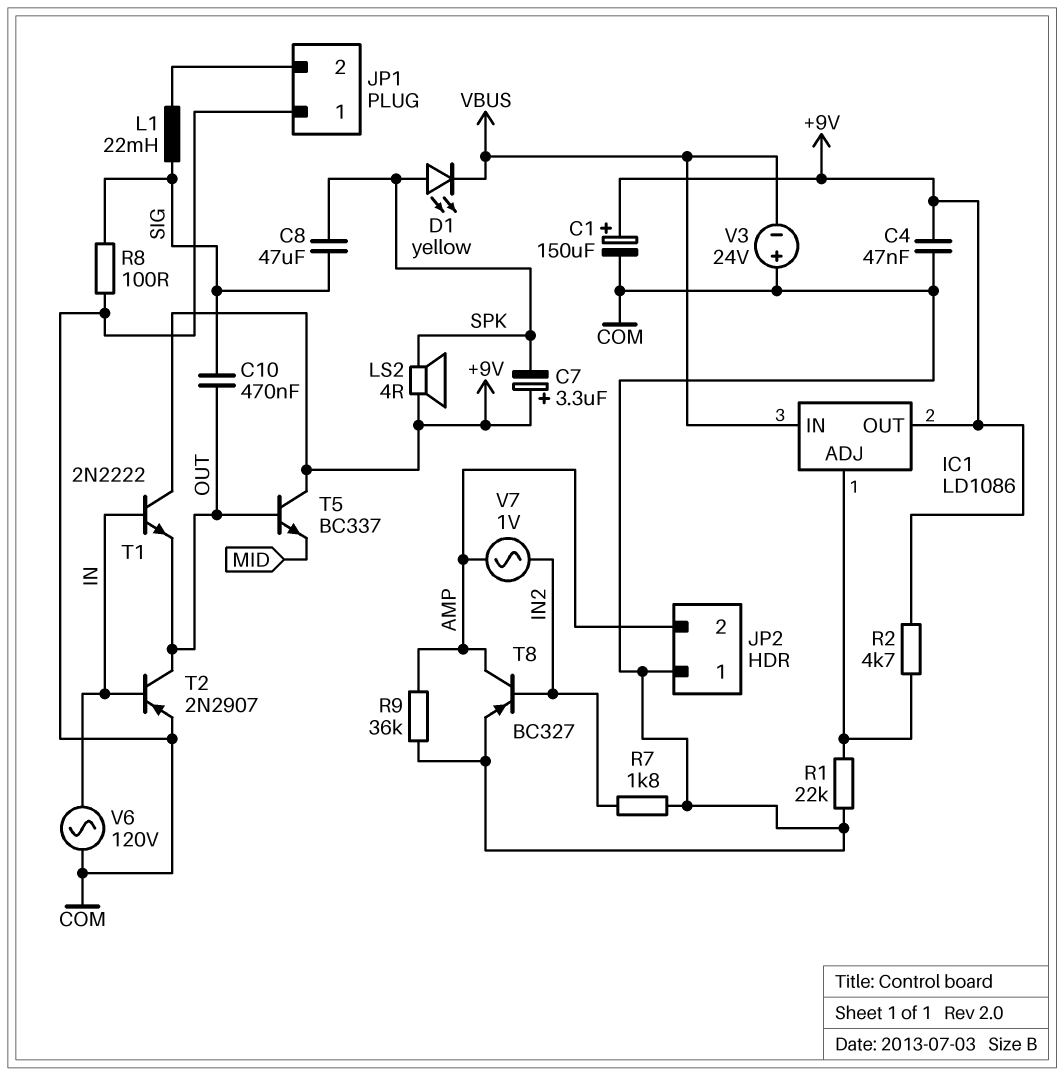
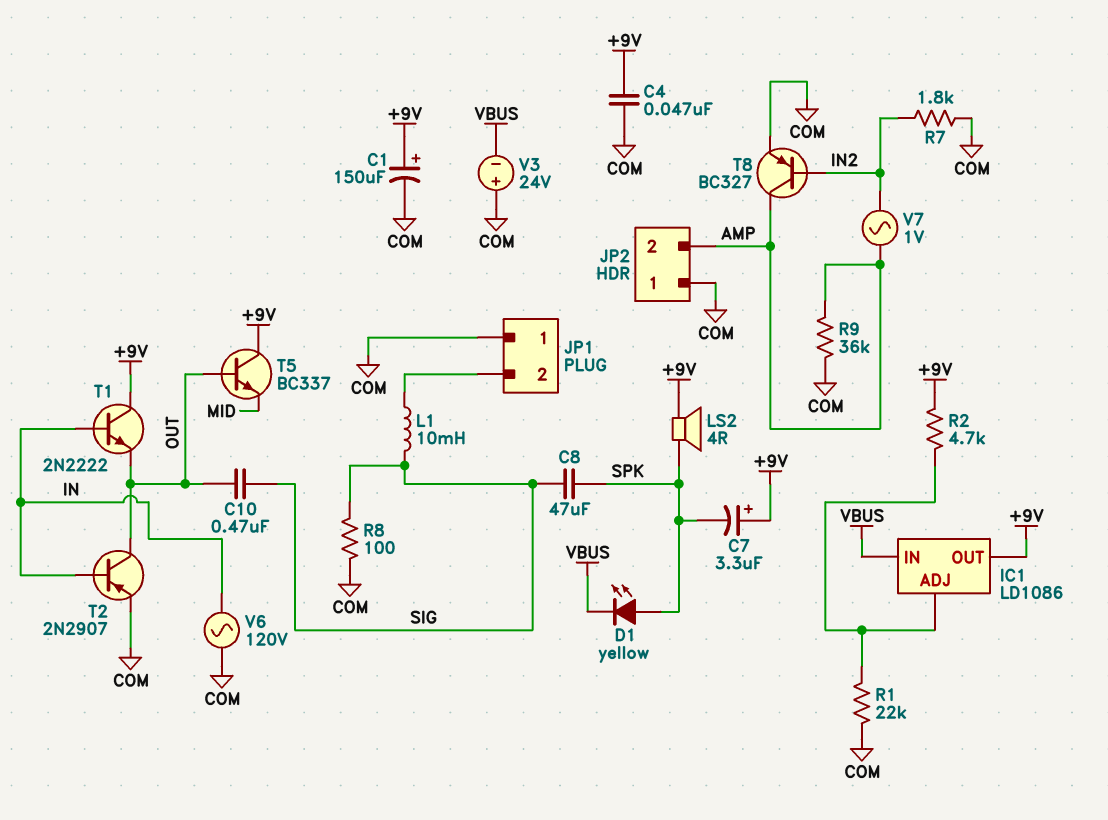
L1: 22mH (JP1/2, SIG) -> 10mH (JP1/2, SIG)

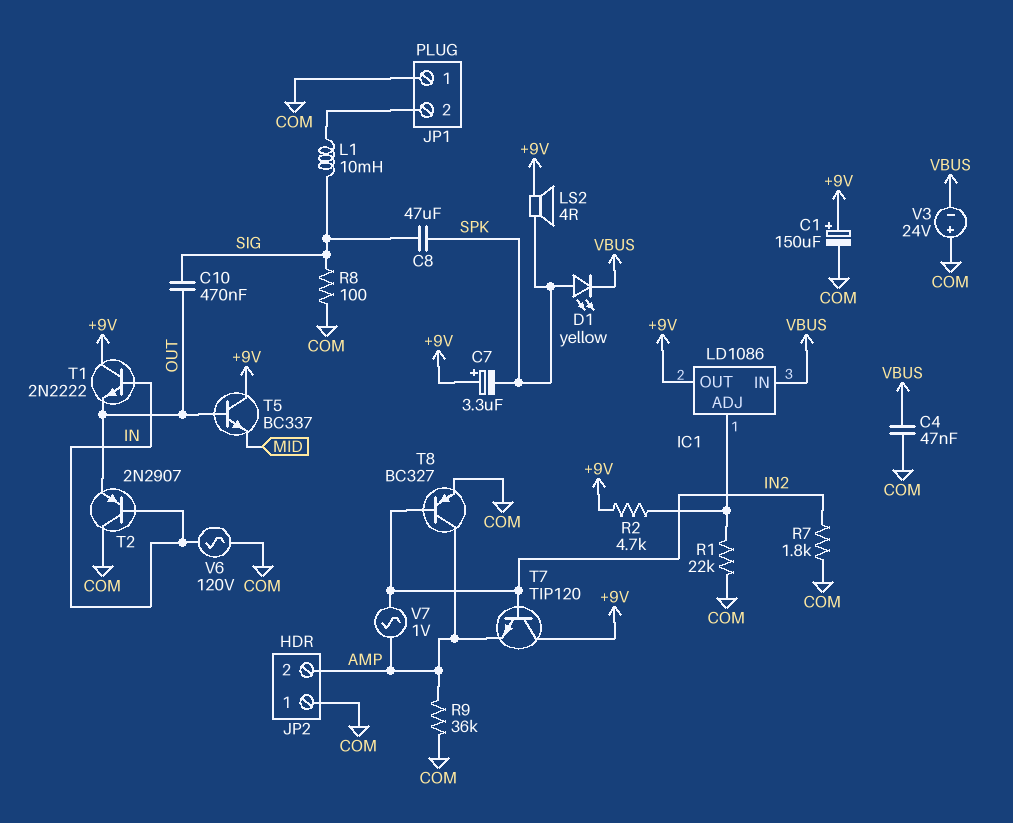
C4: 47nF (+9V, COM) -> 47nF (COM, VBUS)
T2: PNP 2N2907 (B IN, C OUT, E COM) -> PNP 2N2907 (B IN, C COM, E OUT)
T7: none -> NPN TIP120 (B IN2, C +9V, E AMP)

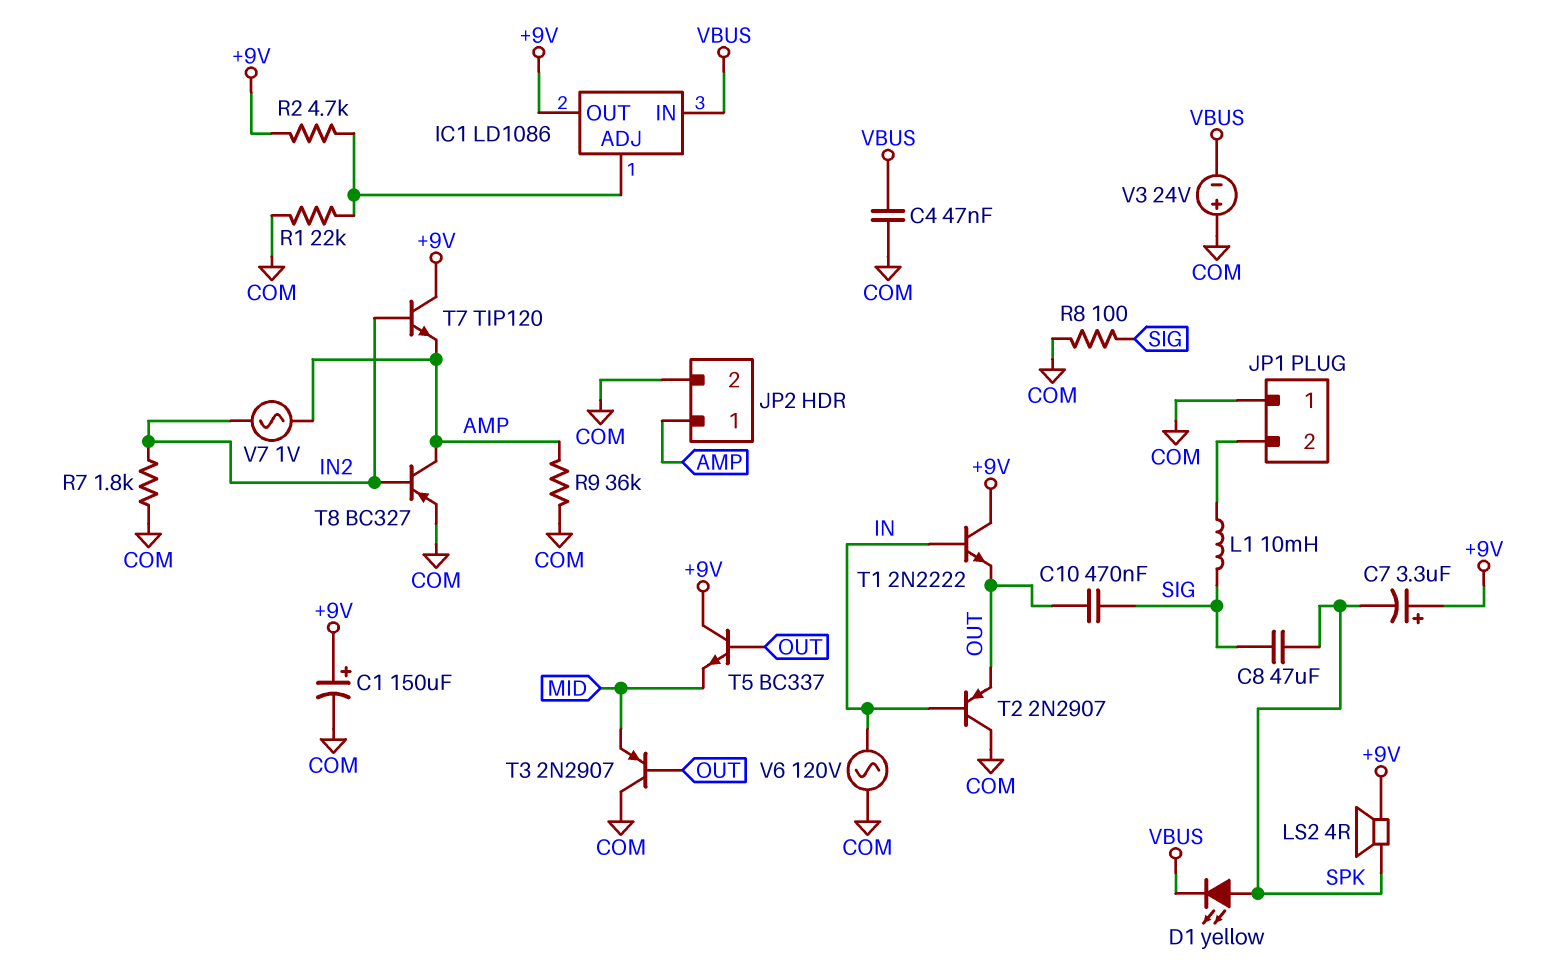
JP2 pin 1: COM -> AMP
JP2 pin 2: AMP -> COM
T3: none -> PNP 2N2907 (B OUT, C COM, E MID)

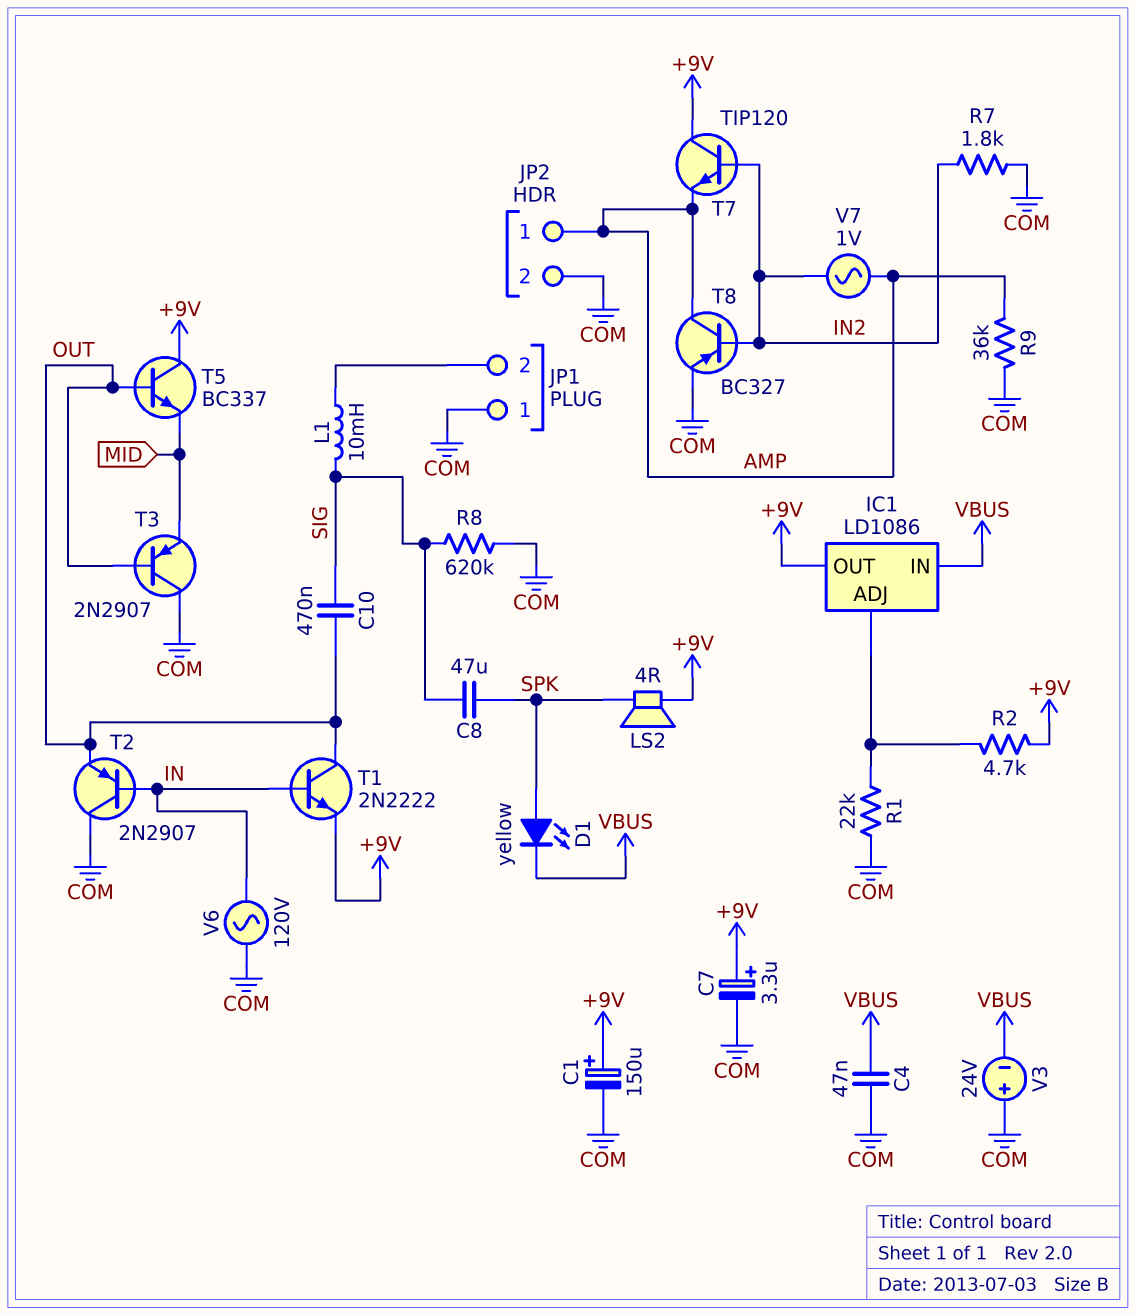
C7: 3.3uF (plus +9V, minus SPK) -> 3.3uF (plus +9V, minus COM)
R8: 100 (COM, SIG) -> 620k (COM, SIG)
T1: NPN 2N2222 (B IN, C +9V, E OUT) -> NPN 2N2222 (B IN, C OUT, E +9V)

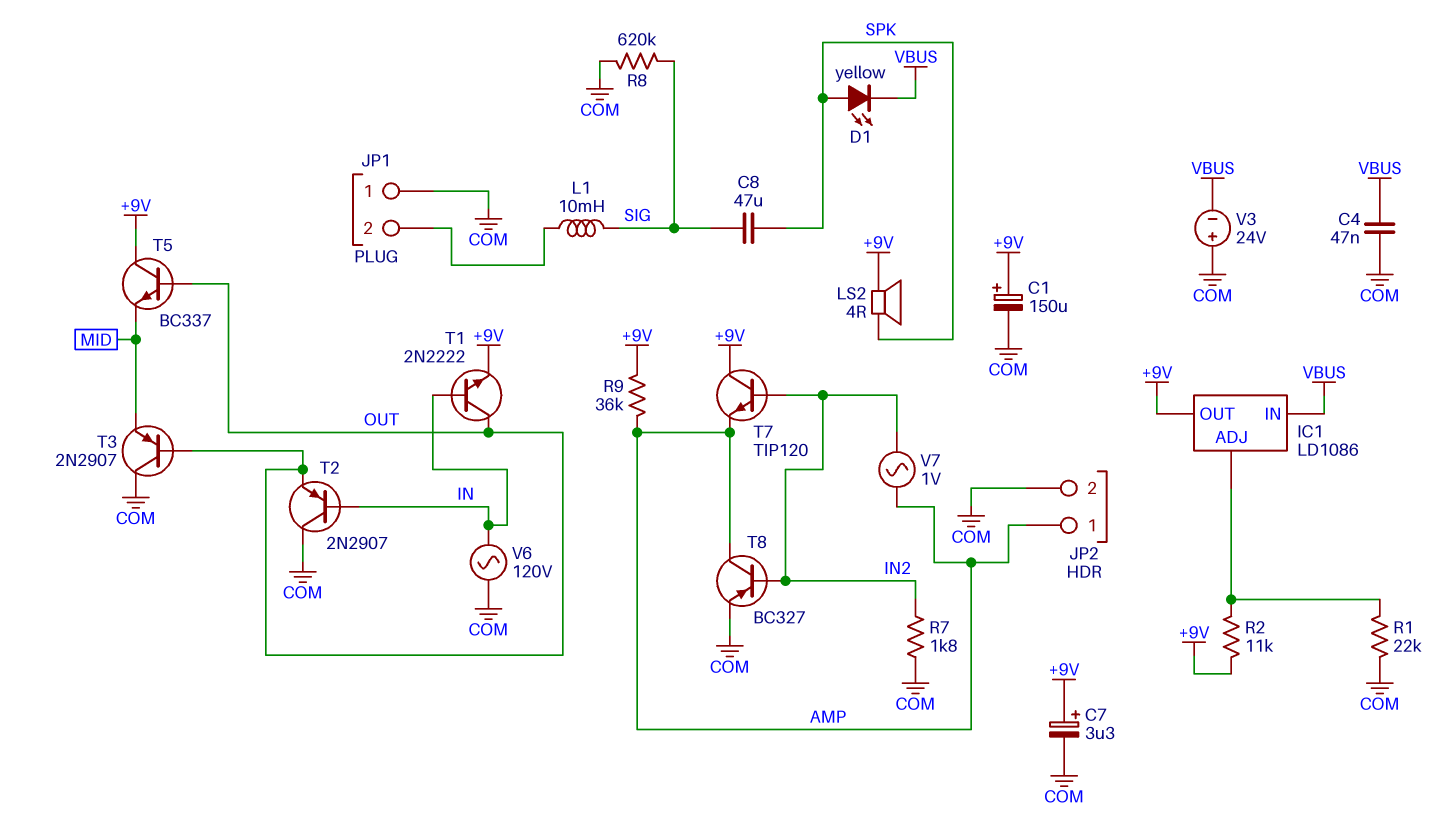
C10: 470nF (OUT, SIG) -> none
R2: 4.7k (+9V, IC1/ADJ) -> 11k (+9V, IC1/ADJ)
R9: 36k (AMP, COM) -> 36k (+9V, AMP)

